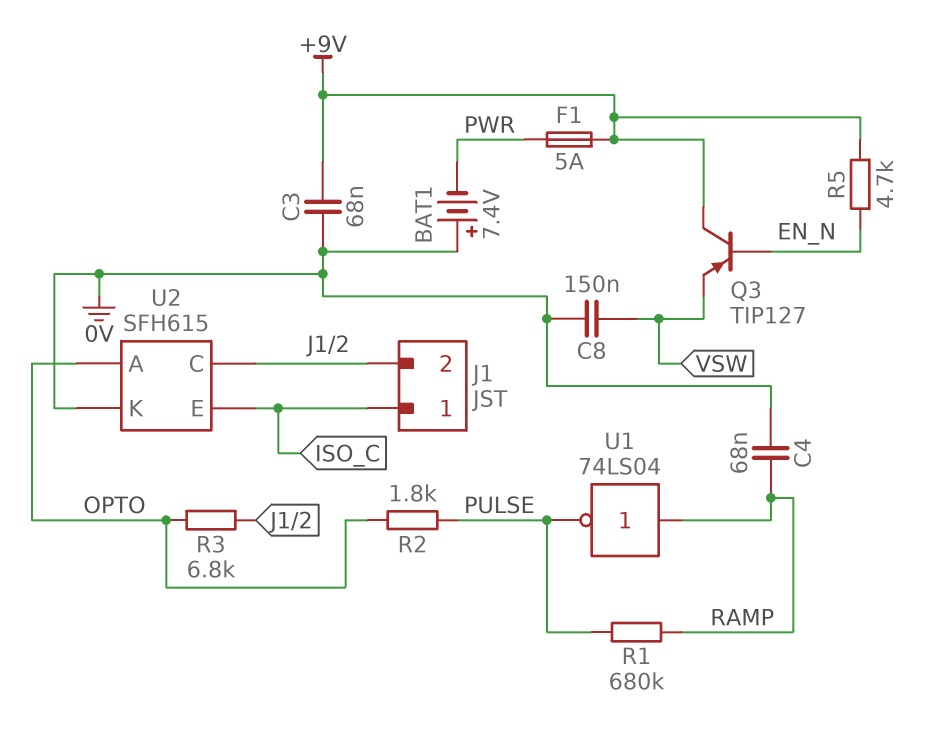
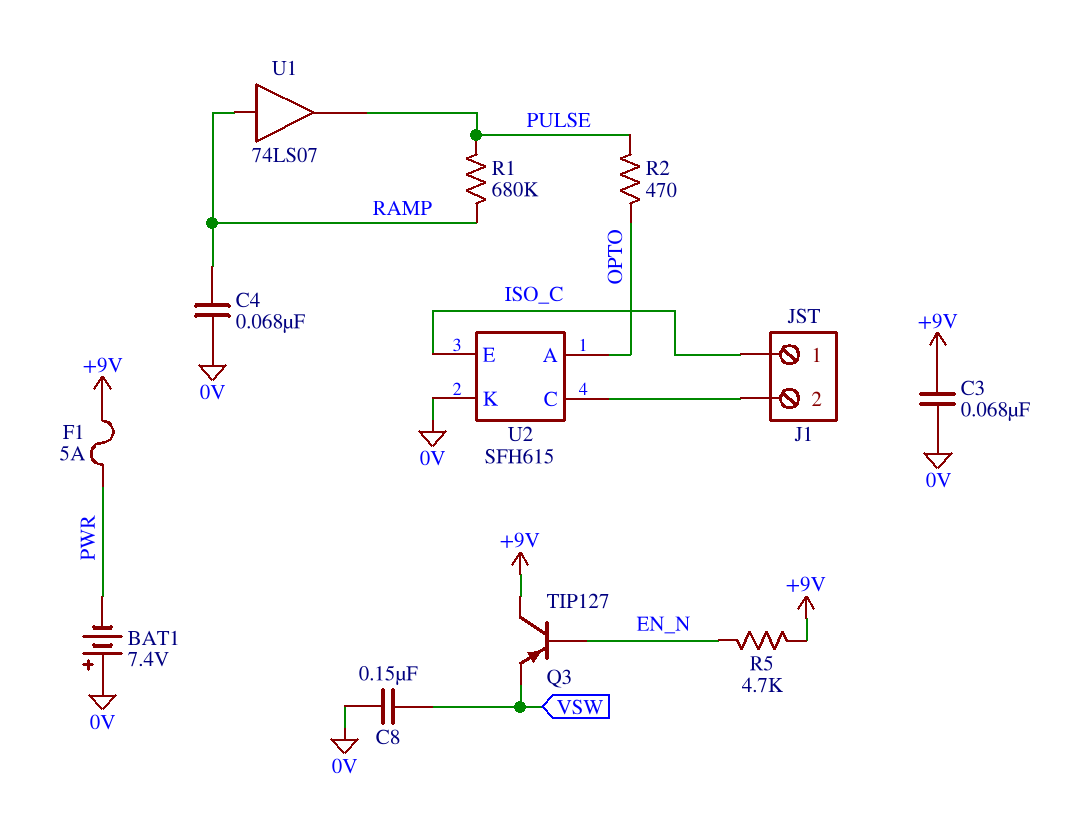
R2: 1.8k (OPTO, PULSE) -> 470 (OPTO, PULSE)
R3: 6.8k (J1/2, OPTO) -> none
U1: NOT 74LS04 (in RAMP, out PULSE) -> buffer 74LS07 (in RAMP, out PULSE)

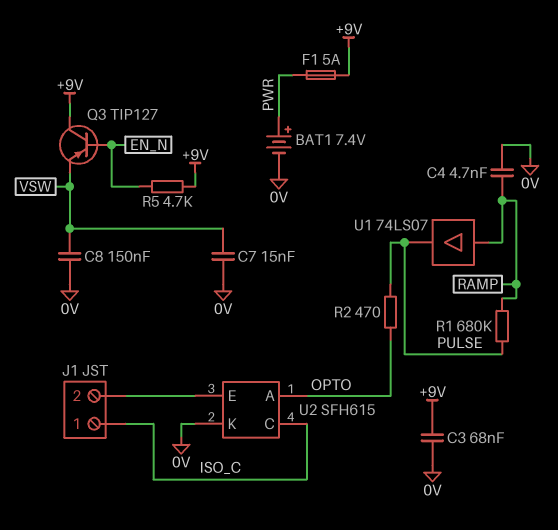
BAT1: 7.4V (plus 0V, minus PWR) -> 7.4V (plus PWR, minus 0V)
C4: 68nF (0V, RAMP) -> 4.7nF (0V, RAMP)
C7: none -> 15nF (0V, VSW)
U2 pin C: J1/2 -> ISO_C
U2 pin E: ISO_C -> J1/2

